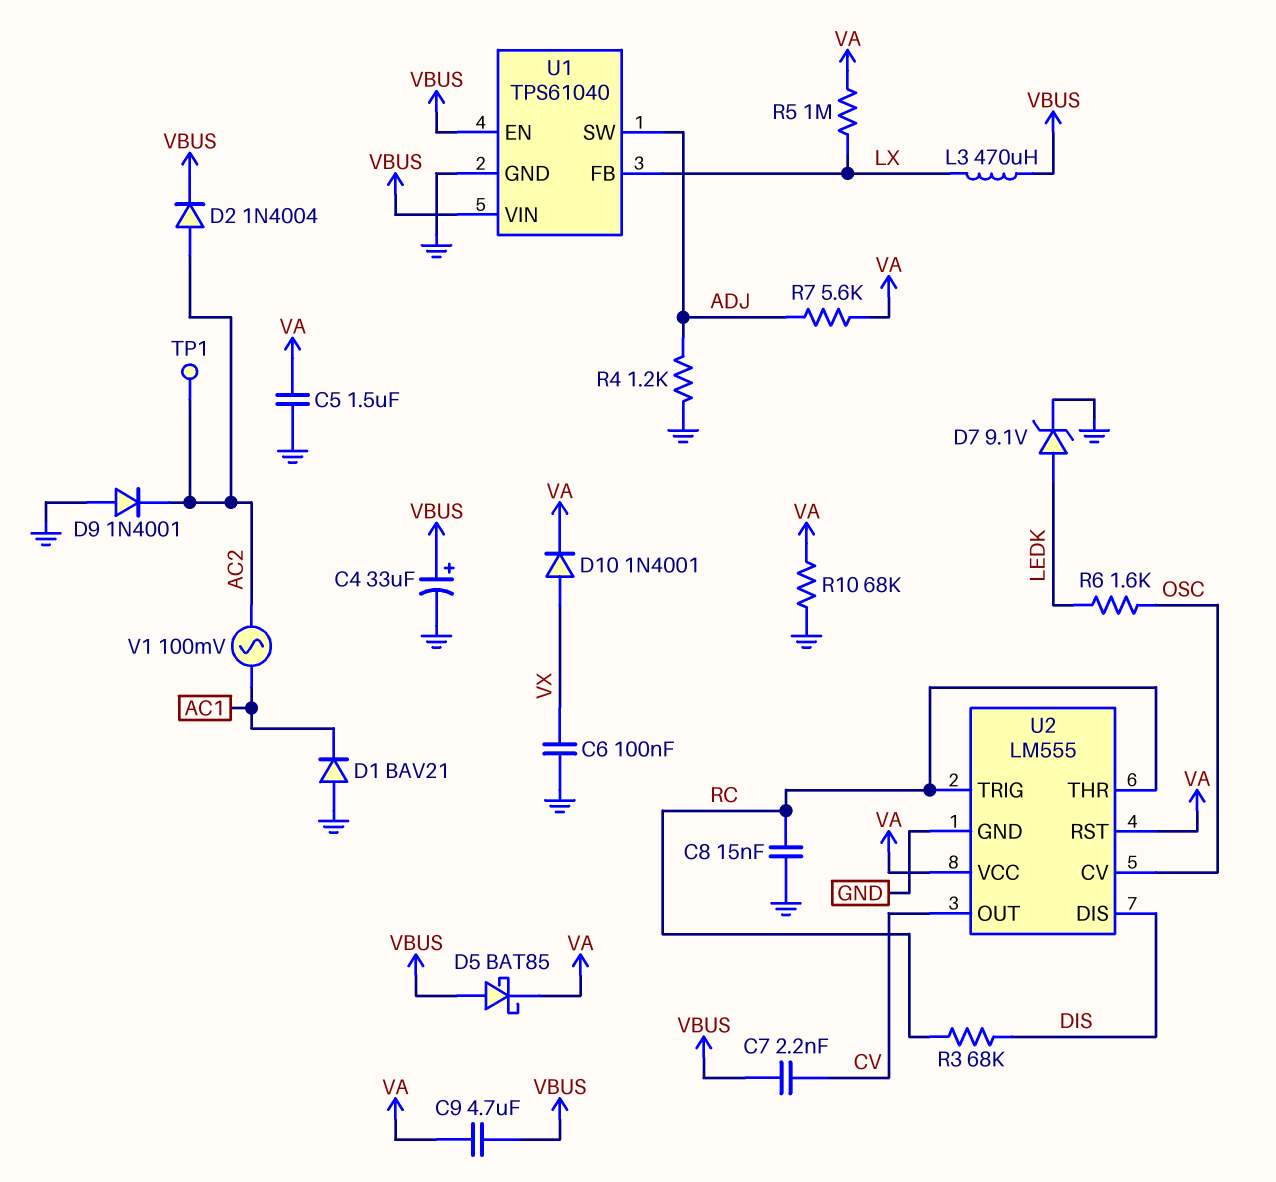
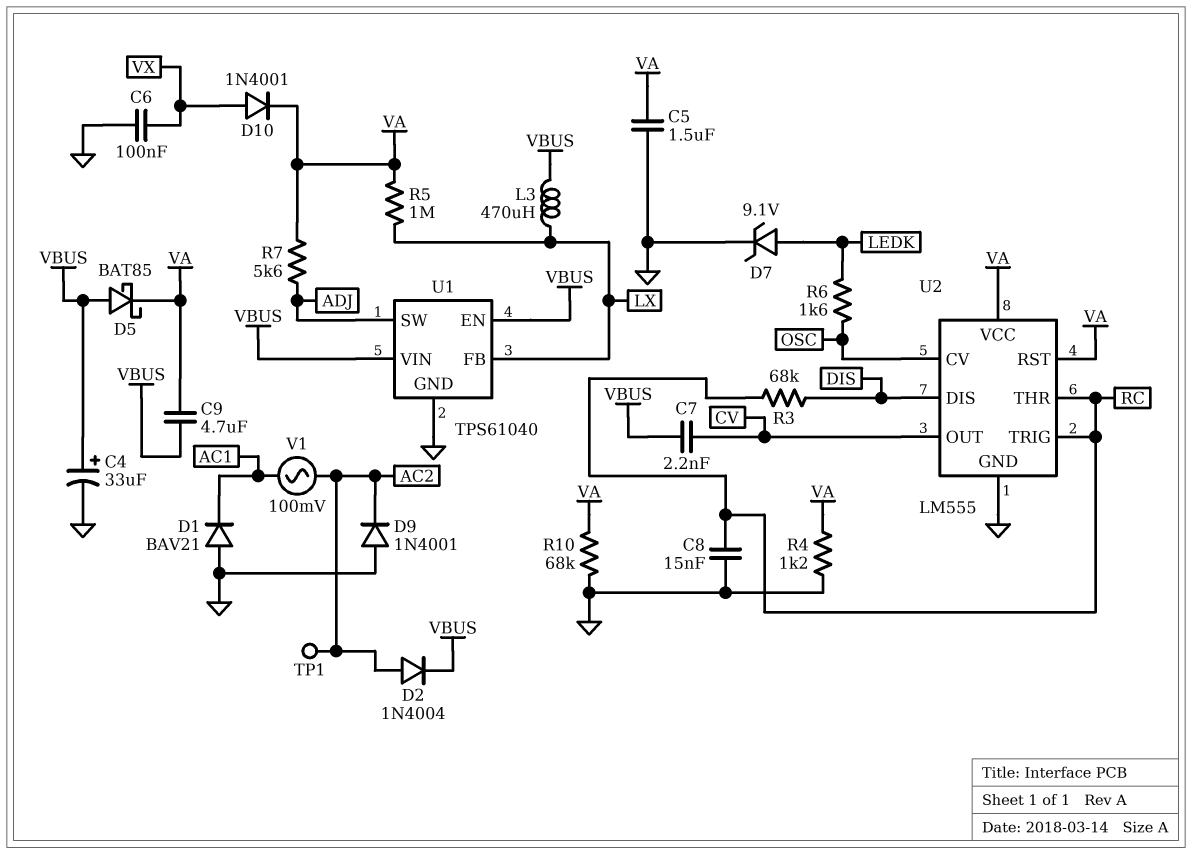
R4: 1.2k (ADJ, GND) -> 1.2k (GND, VA)

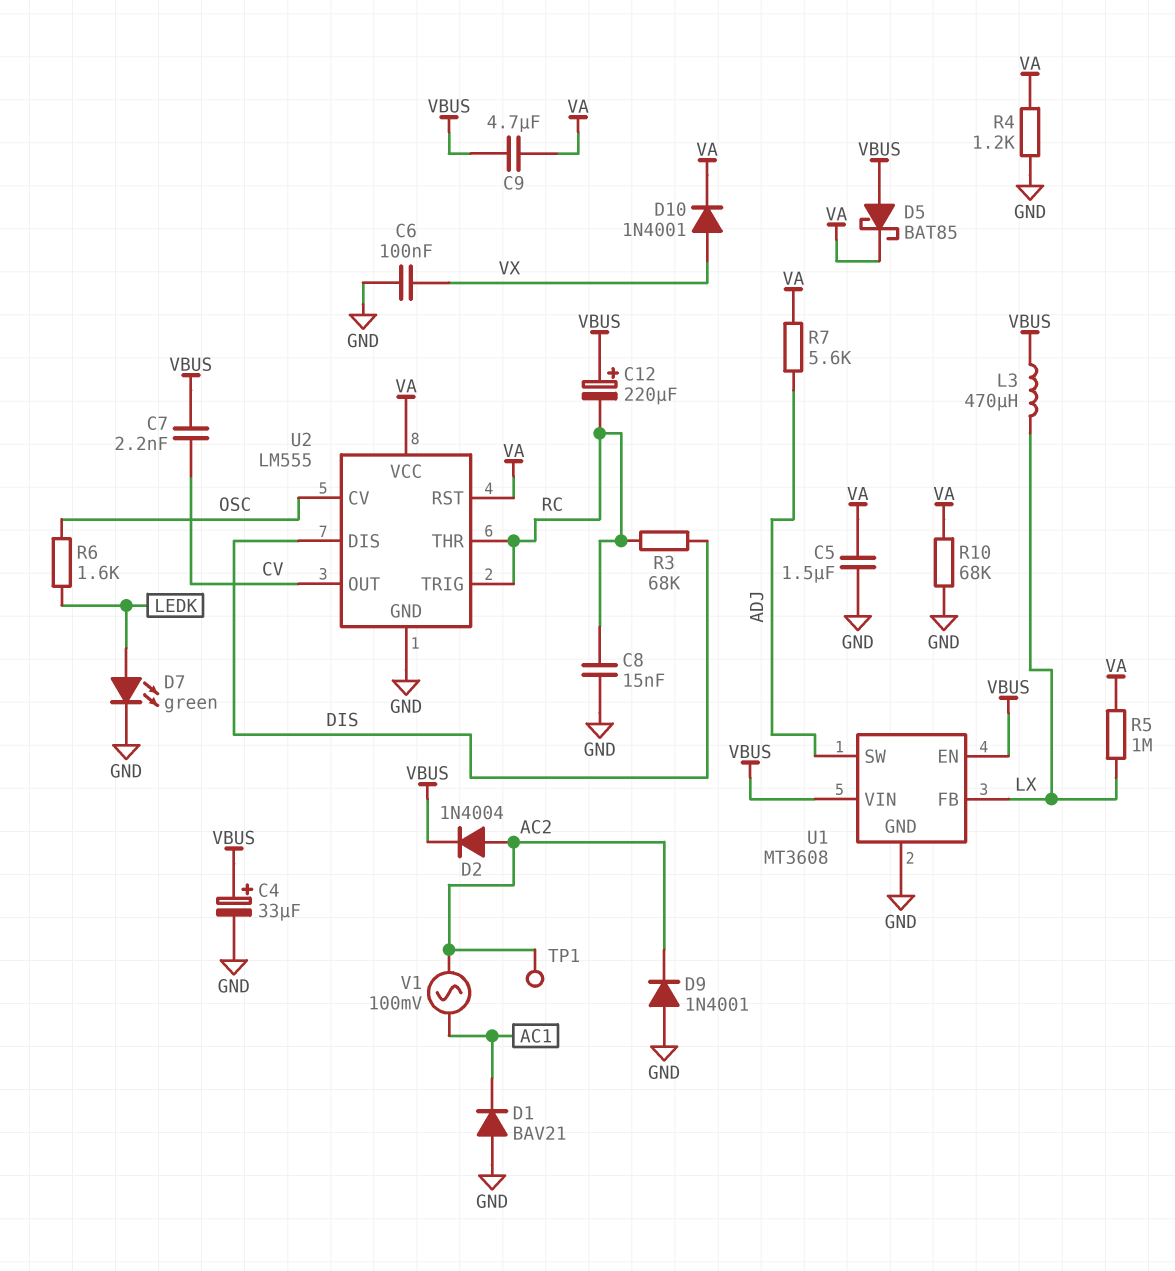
C12: none -> 220uF (plus VBUS, minus RC)
D7: zener 9.1V (A LEDK, K GND) -> LED green (A LEDK, K GND)
U1: TPS61040 -> MT3608

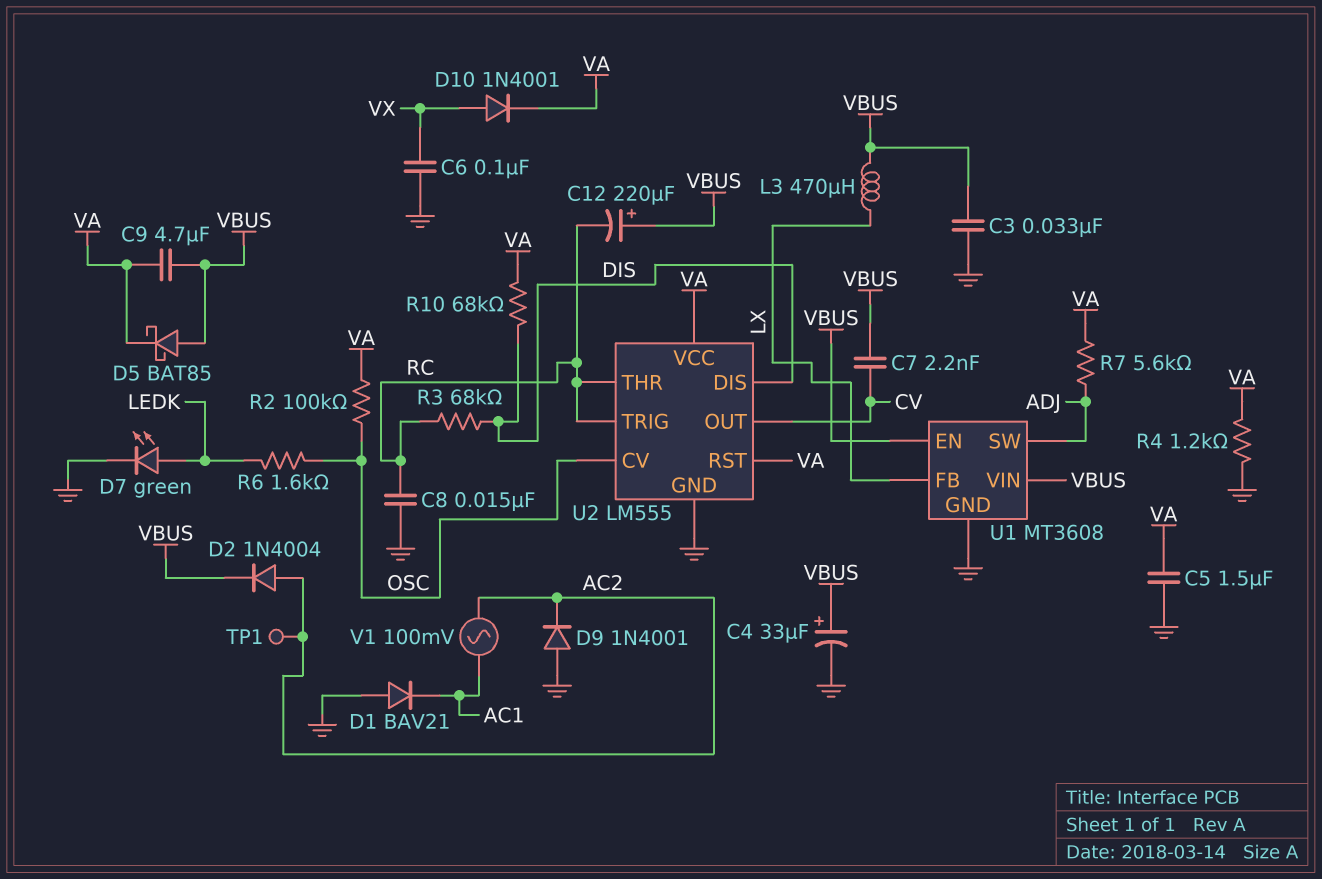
C3: none -> 33nF (GND, VBUS)
R2: none -> 100k (OSC, VA)
R5: 1M (LX, VA) -> none
R10: 68k (GND, VA) -> 68k (DIS, VA)

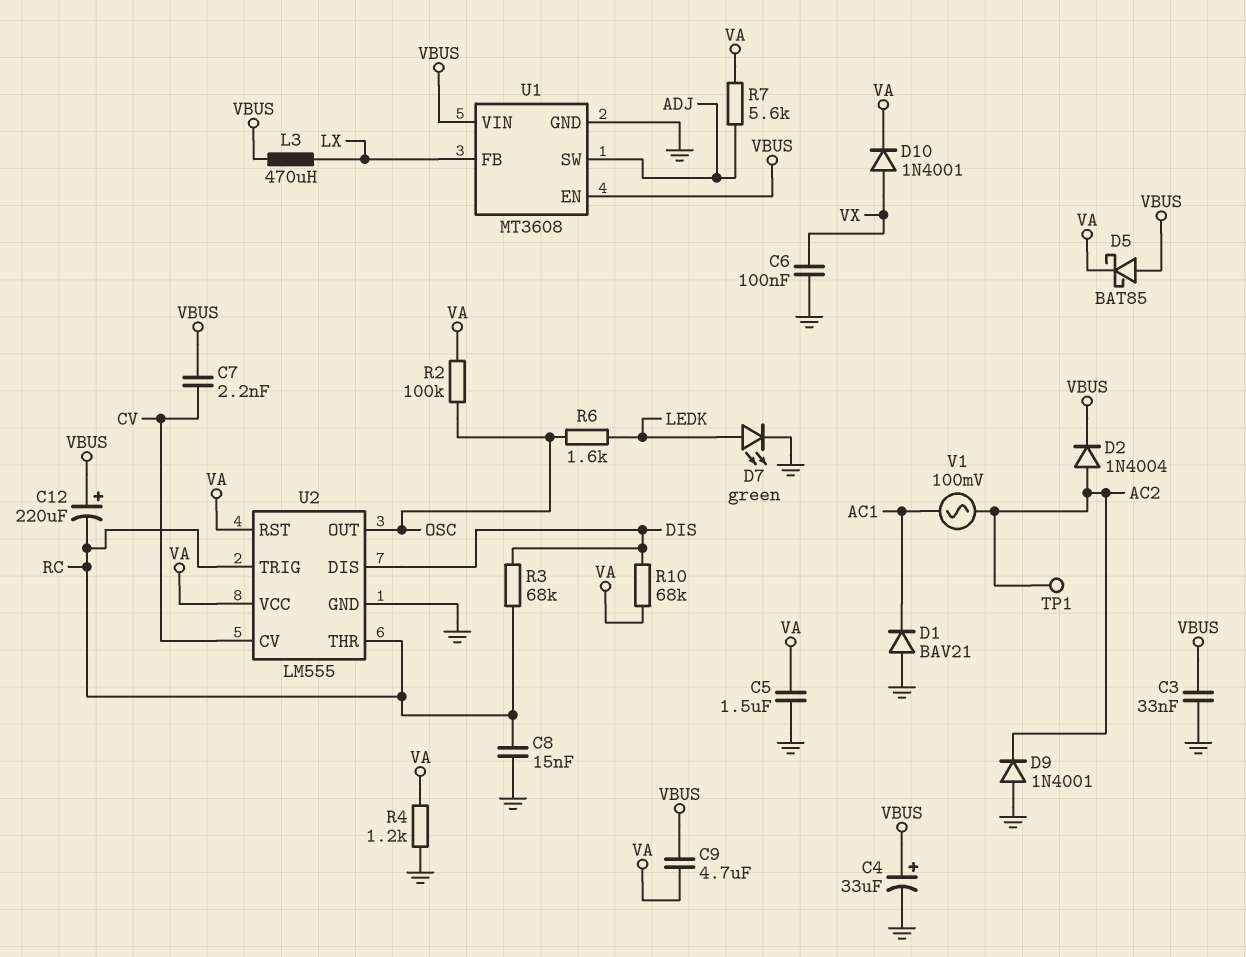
U2 pin CV: OSC -> CV
U2 pin OUT: CV -> OSC

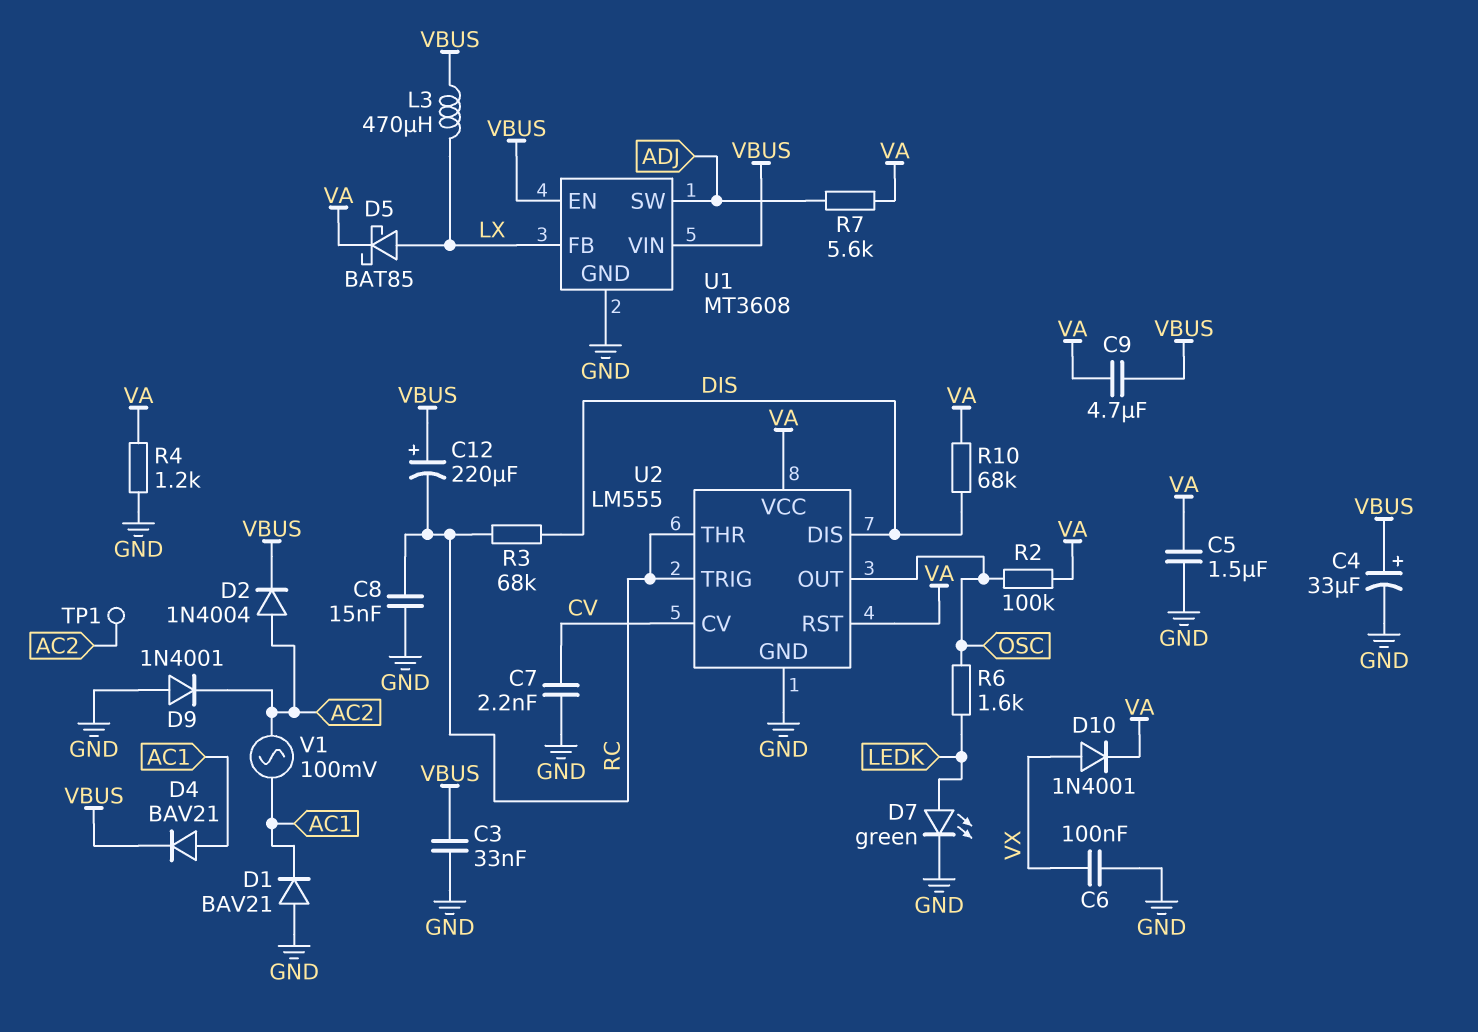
C7: 2.2nF (CV, VBUS) -> 2.2nF (CV, GND)
D4: none -> diode BAV21 (A AC1, K VBUS)
D5: schottky BAT85 (A VBUS, K VA) -> schottky BAT85 (A LX, K VA)

